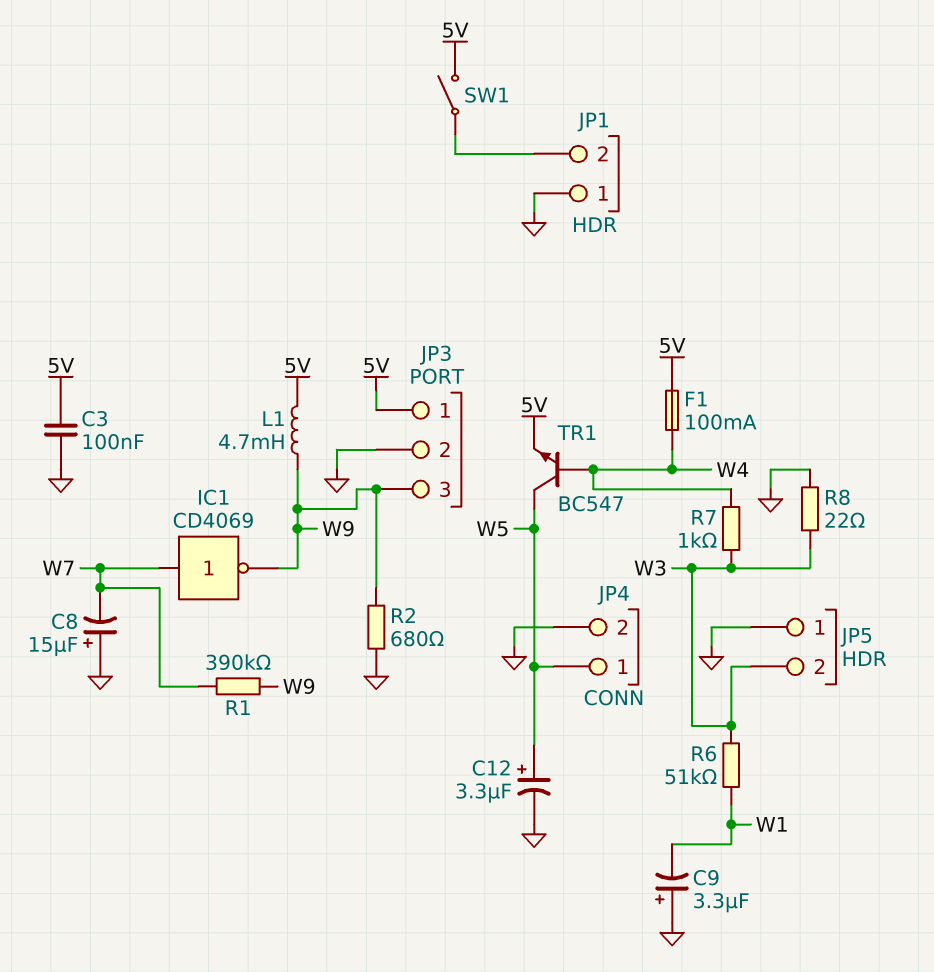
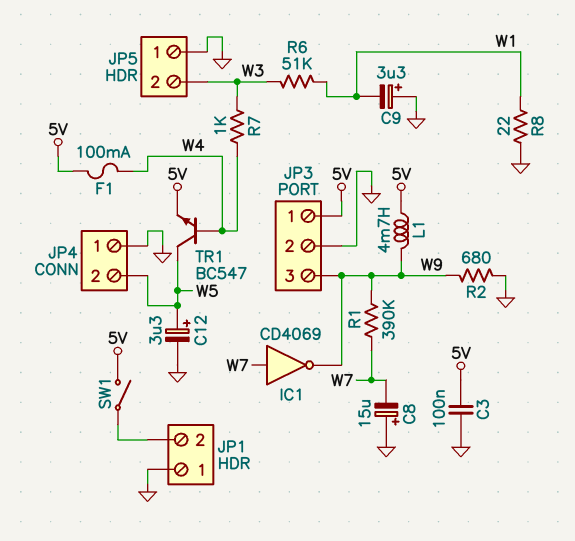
JP4 pin 1: W5 -> GND
JP4 pin 2: GND -> W5
R8: 22 (GND, W3) -> 22 (GND, W1)

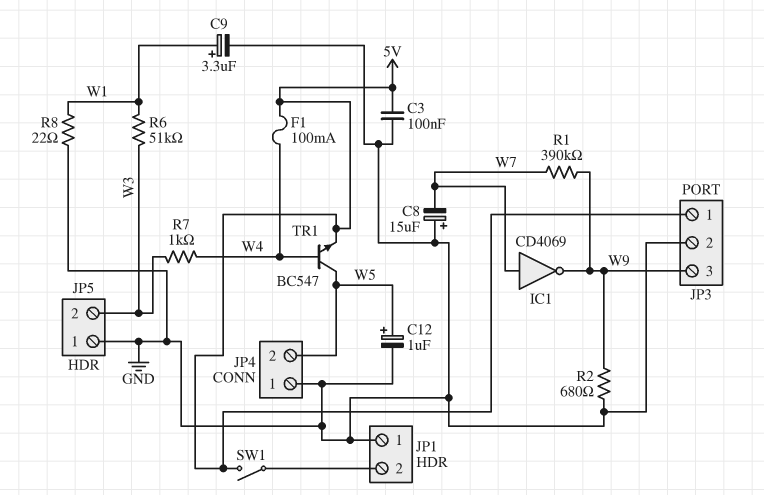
C9: 3.3uF (plus GND, minus W1) -> 3.3uF (plus W1, minus GND)
C12: 3.3uF (plus W5, minus GND) -> 1uF (plus W5, minus GND)
L1: 4.7mH (5V, W9) -> none

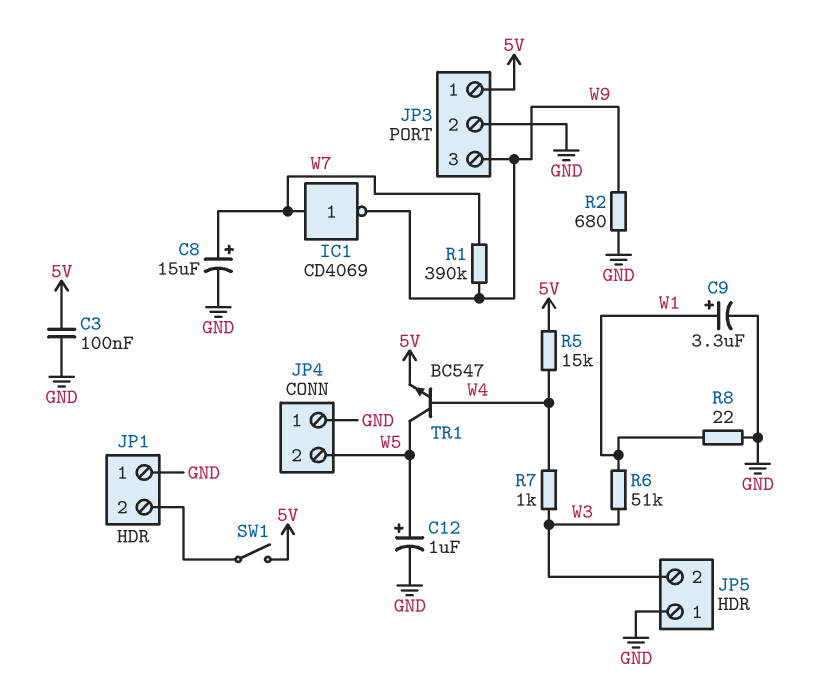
C8: 15uF (plus GND, minus W7) -> 15uF (plus W7, minus GND)
F1: 100mA (5V, W4) -> none
R5: none -> 15k (5V, W4)

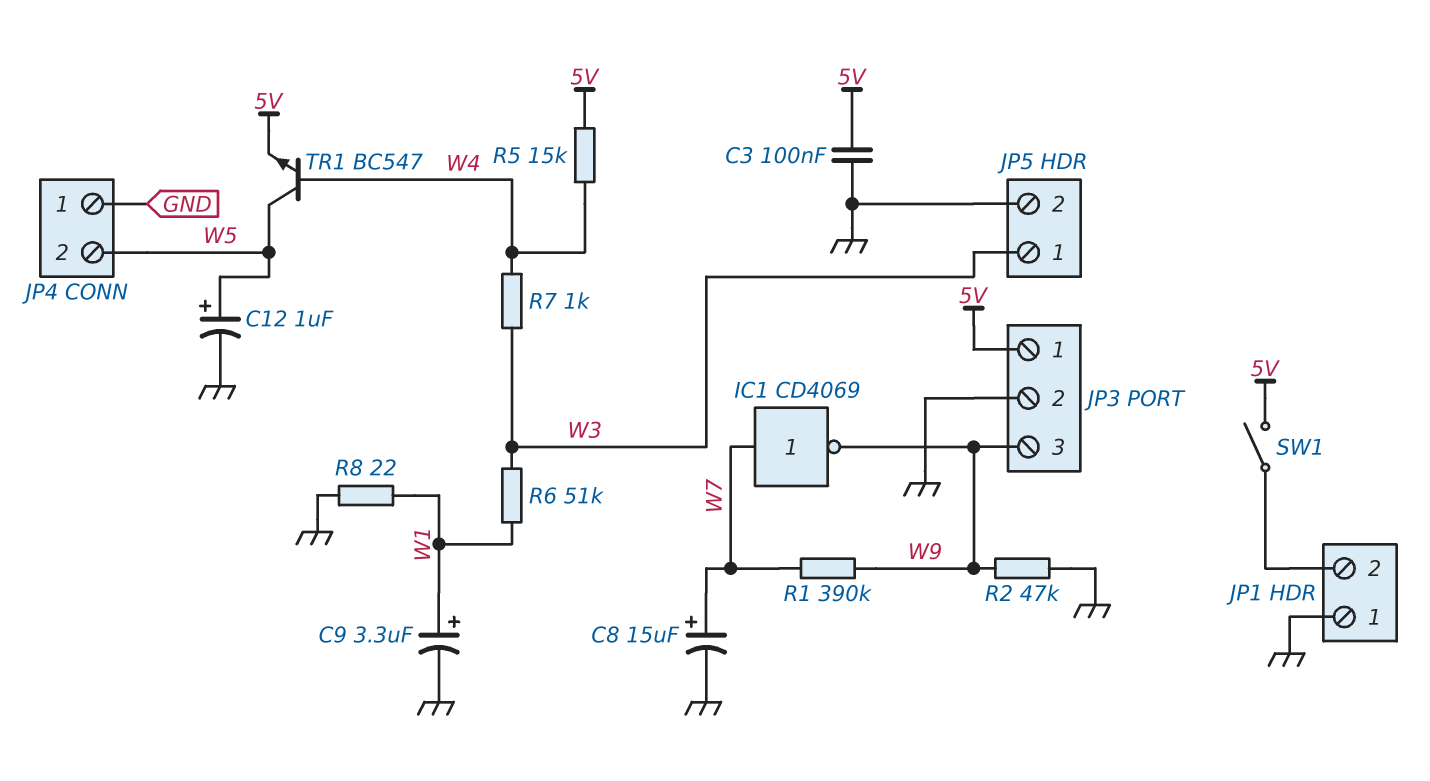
JP5 pin 1: GND -> W3
JP5 pin 2: W3 -> GND
R2: 680 (GND, W9) -> 47k (GND, W9)

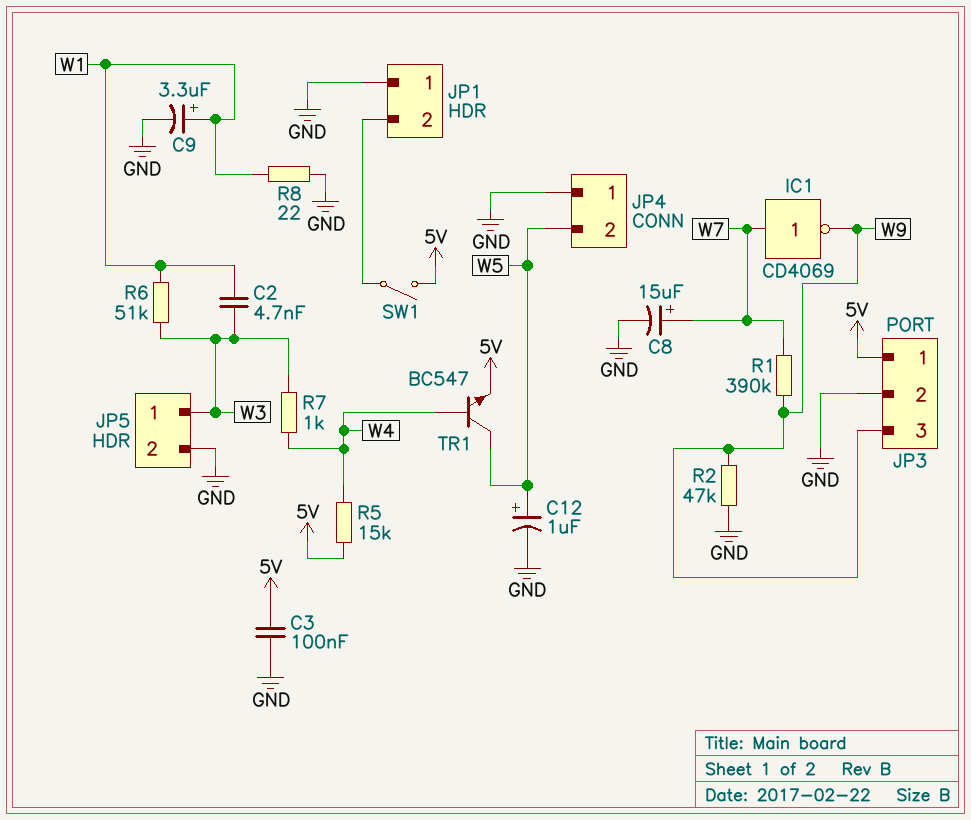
C2: none -> 4.7nF (W1, W3)

